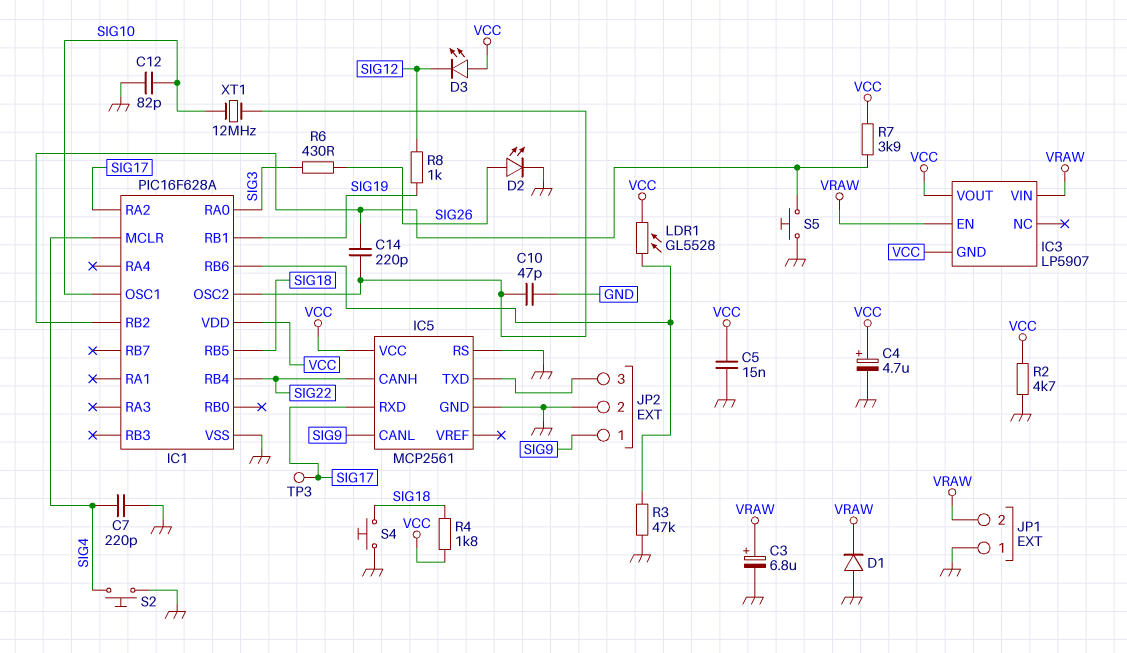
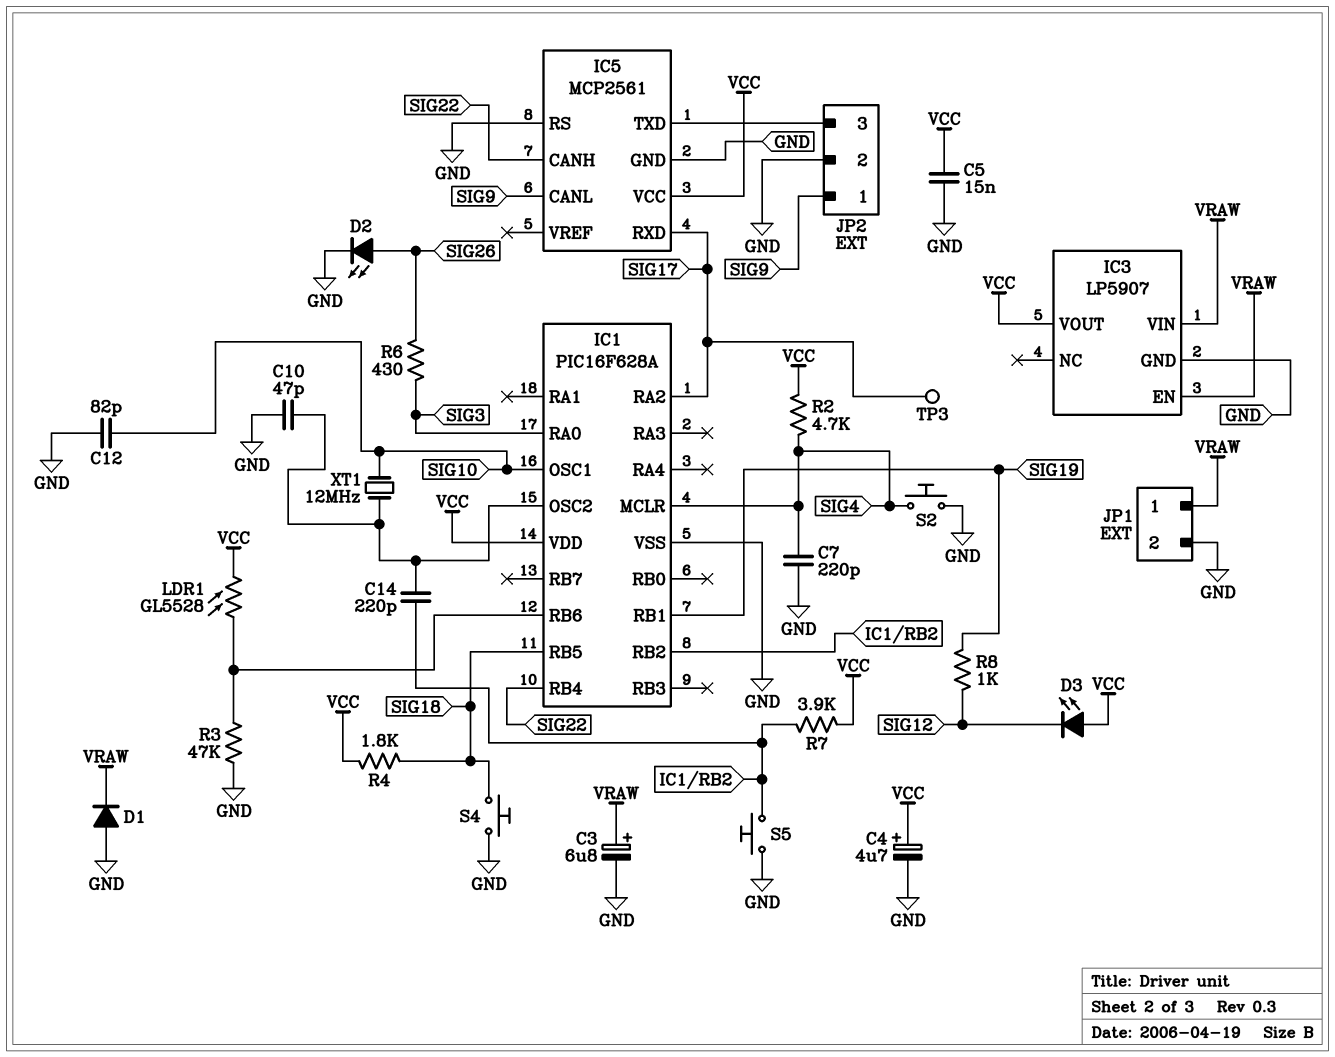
IC3 pin GND: VCC -> GND
JP1 pin 1: GND -> VRAW
JP1 pin 2: VRAW -> GND
R2: 4.7k (GND, VCC) -> 4.7k (SIG4, VCC)

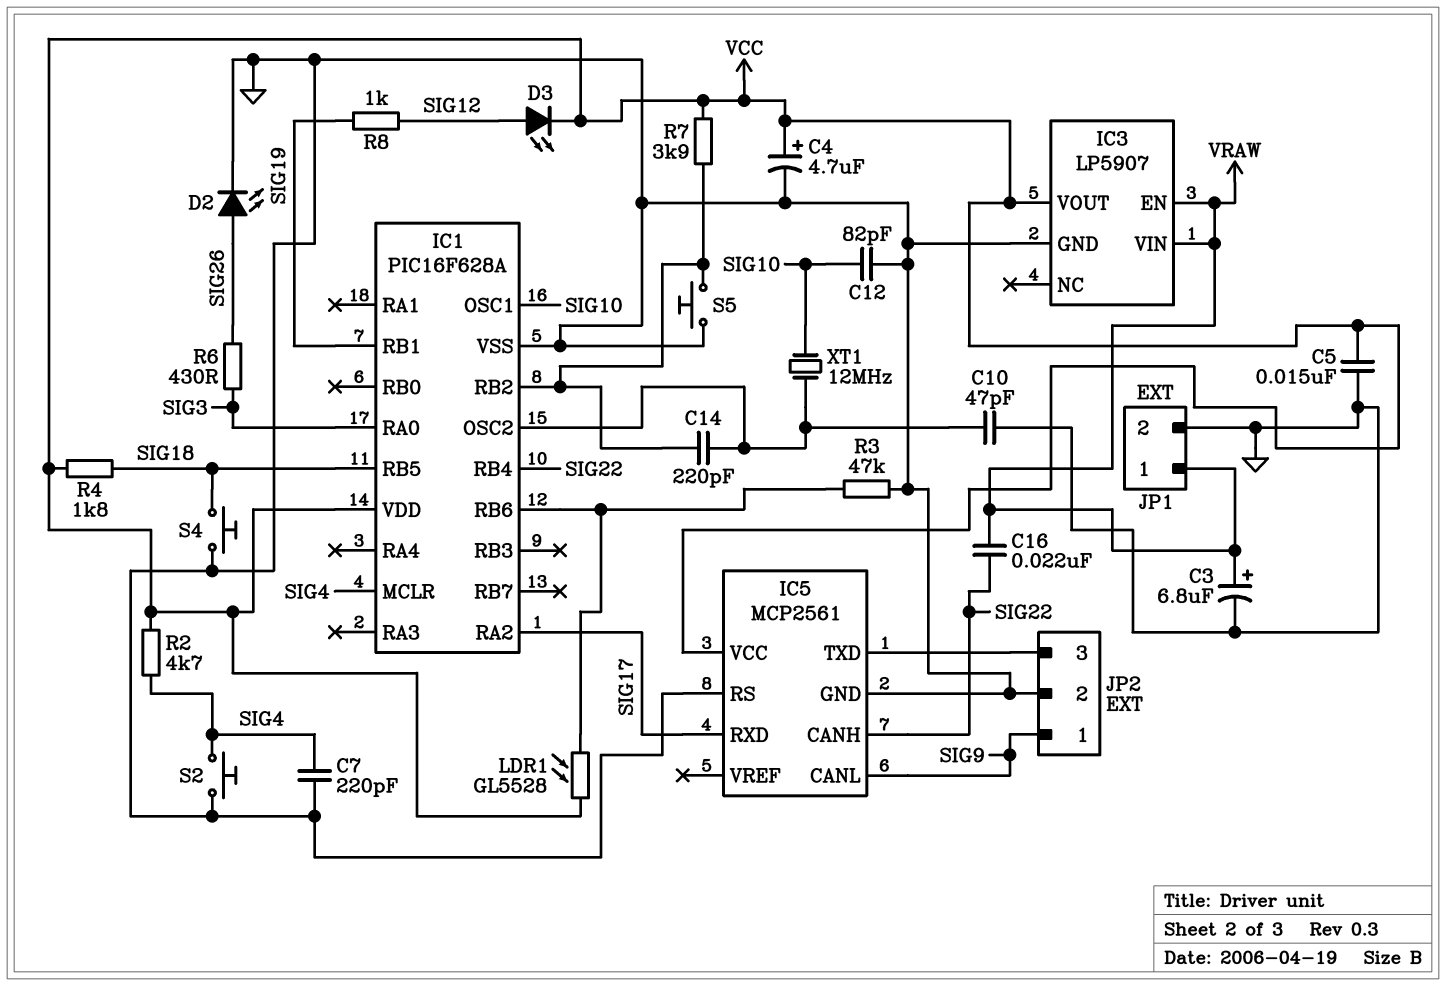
C16: none -> 22nF (SIG22, VRAW)
D1: diode (A GND, K VRAW) -> none
D3: LED (A VCC, K SIG12) -> LED (A SIG12, K VCC)
TP3: test point (SIG17) -> none

